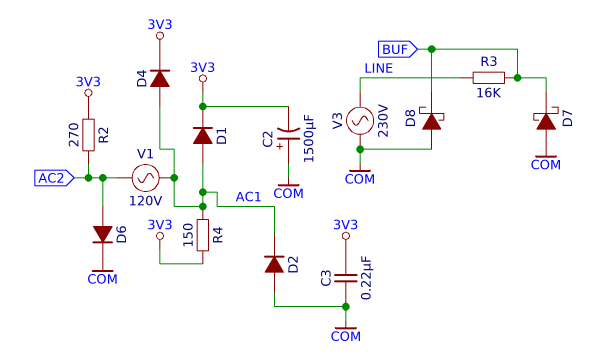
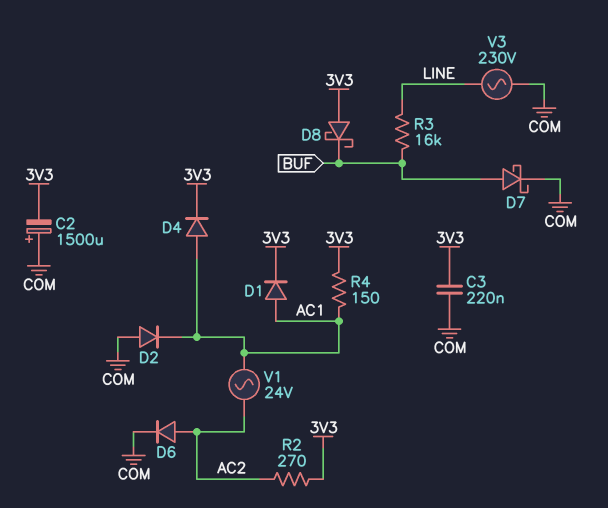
D7: schottky (A COM, K BUF) -> schottky (A BUF, K COM)
D8: schottky (A COM, K BUF) -> schottky (A 3V3, K BUF)
V1: AC 120V (AC1, AC2) -> AC 24V (AC1, AC2)

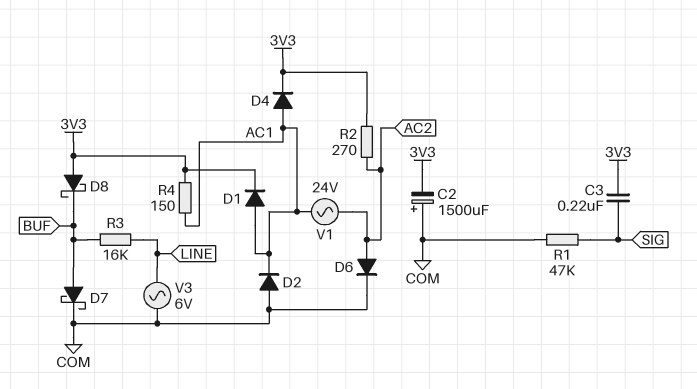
C3: 220nF (3V3, COM) -> 220nF (3V3, SIG)
R1: none -> 47k (COM, SIG)
V3: AC 230V (COM, LINE) -> AC 6V (COM, LINE)

